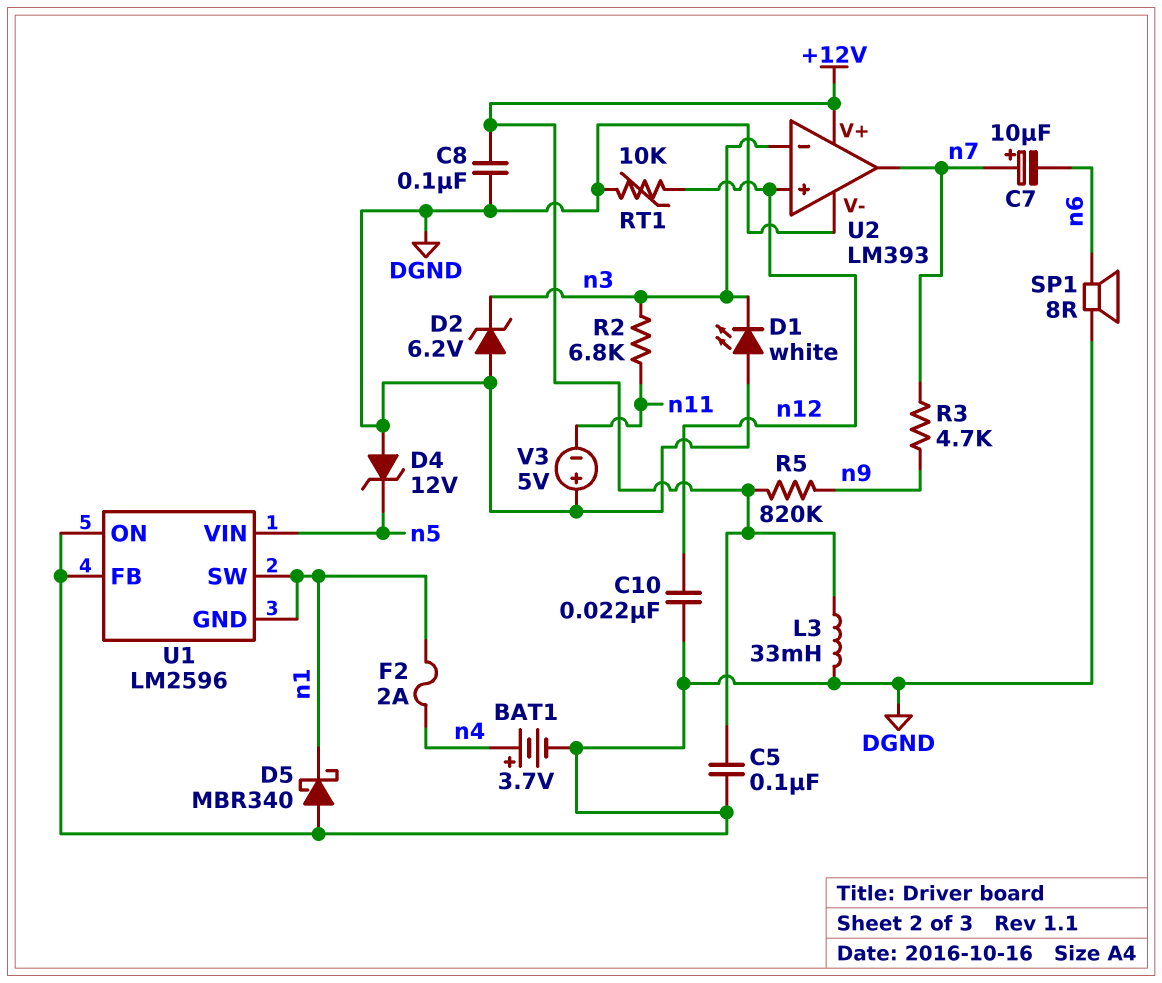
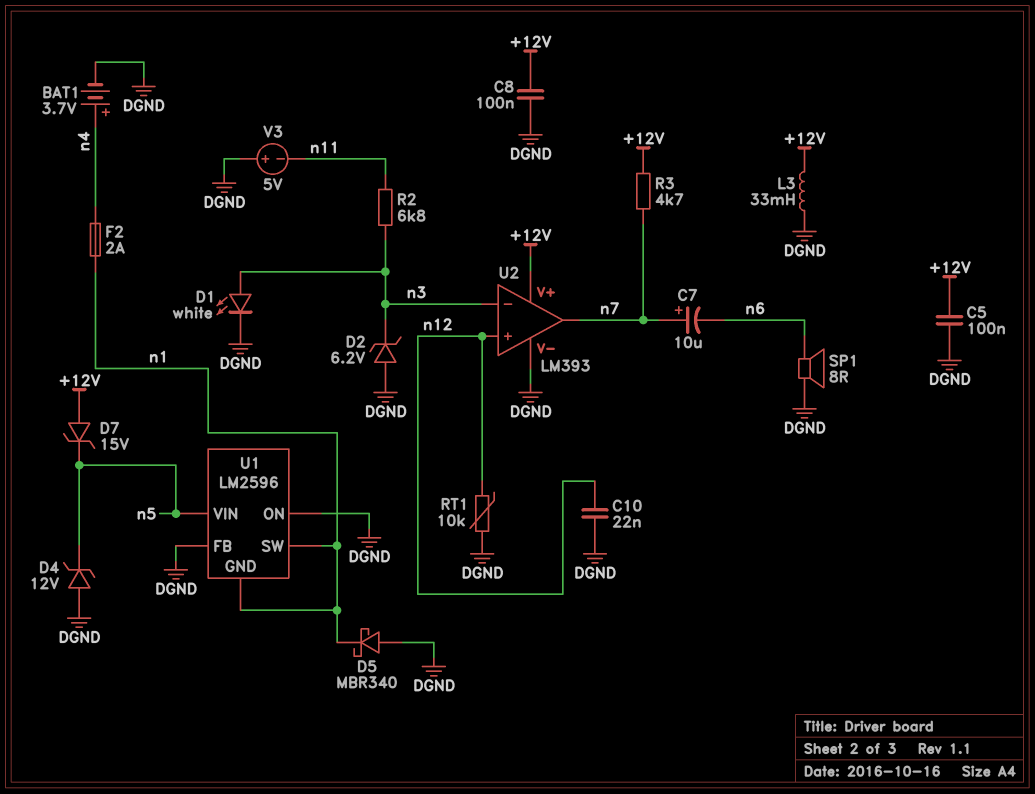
D1: LED white (A DGND, K n3) -> LED white (A n3, K DGND)
D7: none -> zener 15V (A +12V, K n5)
R3: 4.7k (n7, n9) -> 4.7k (+12V, n7)
R5: 820k (+12V, n9) -> none

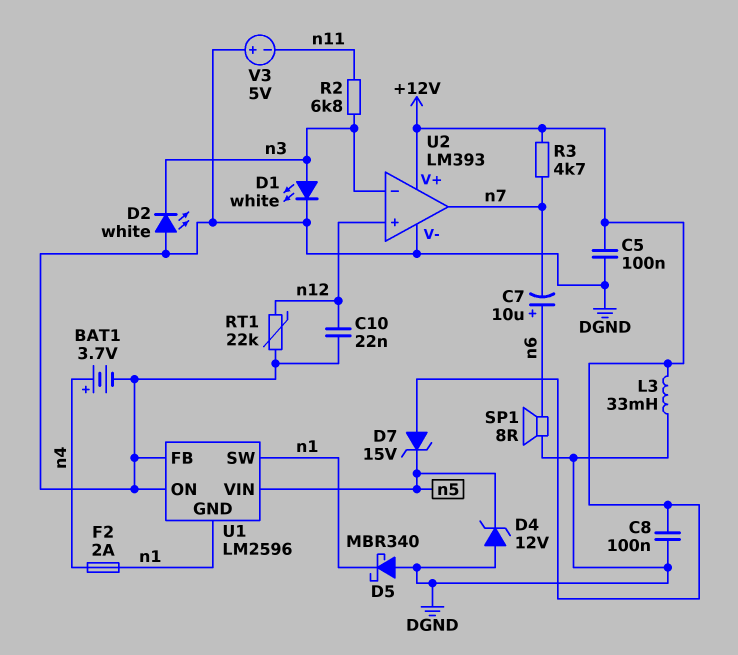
C7: 10uF (plus n7, minus n6) -> 10uF (plus n6, minus n7)
D2: zener 6.2V (A DGND, K n3) -> LED white (A DGND, K n3)
RT1: 10k (DGND, n12) -> 22k (DGND, n12)

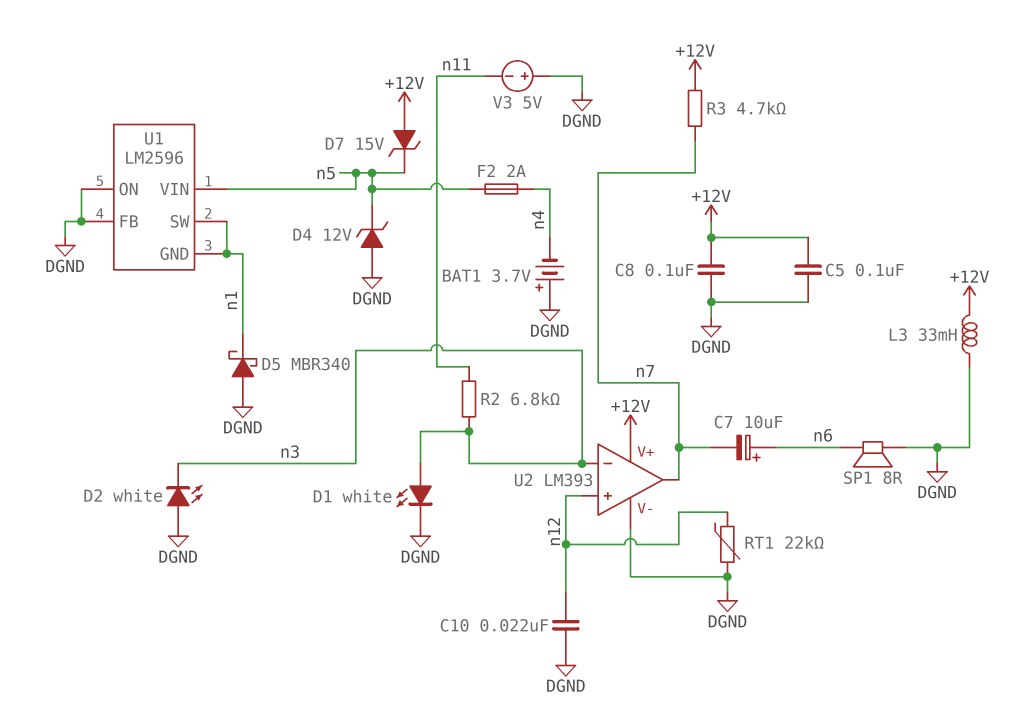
BAT1: 3.7V (plus n4, minus DGND) -> 3.7V (plus DGND, minus n4)
F2: 2A (n1, n4) -> 2A (n4, n5)

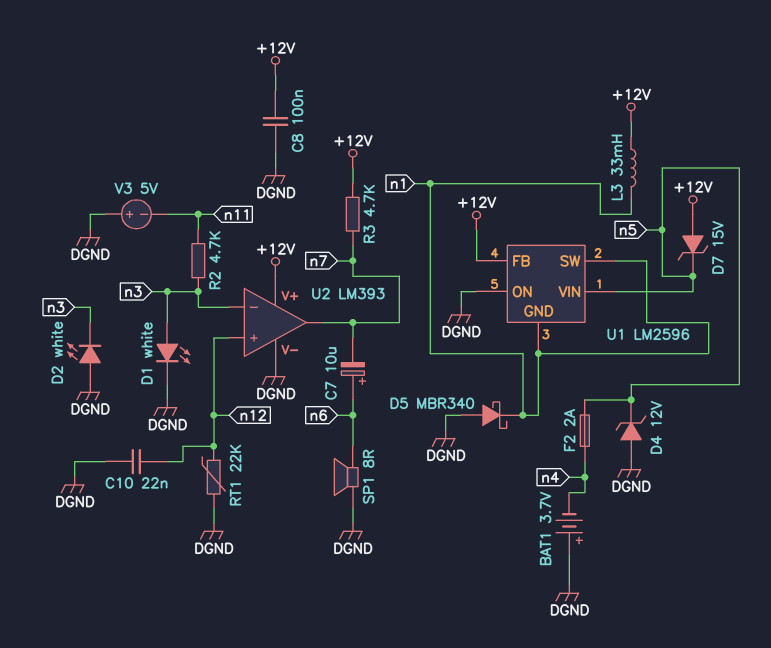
C5: 100nF (+12V, DGND) -> none
L3: 33mH (+12V, DGND) -> 33mH (+12V, n1)
R2: 6.8k (n3, n11) -> 4.7k (n3, n11)
U1 pin FB: DGND -> +12V

